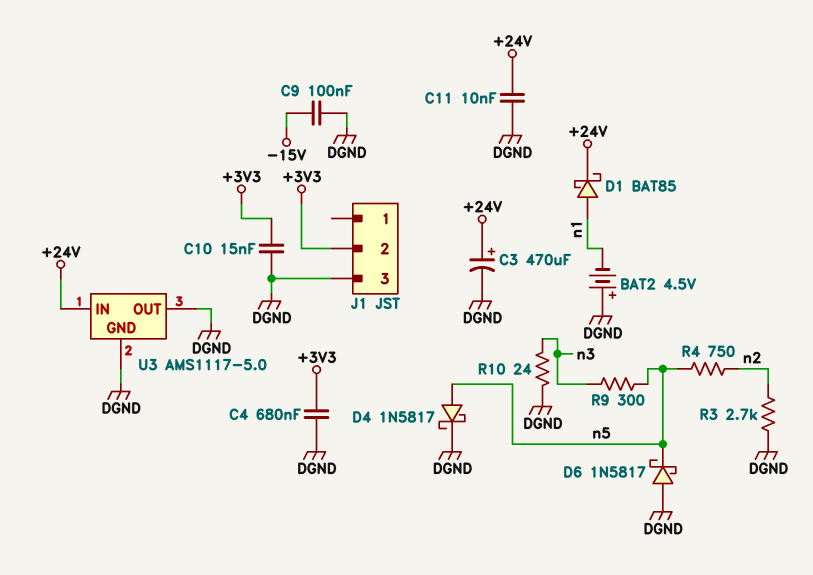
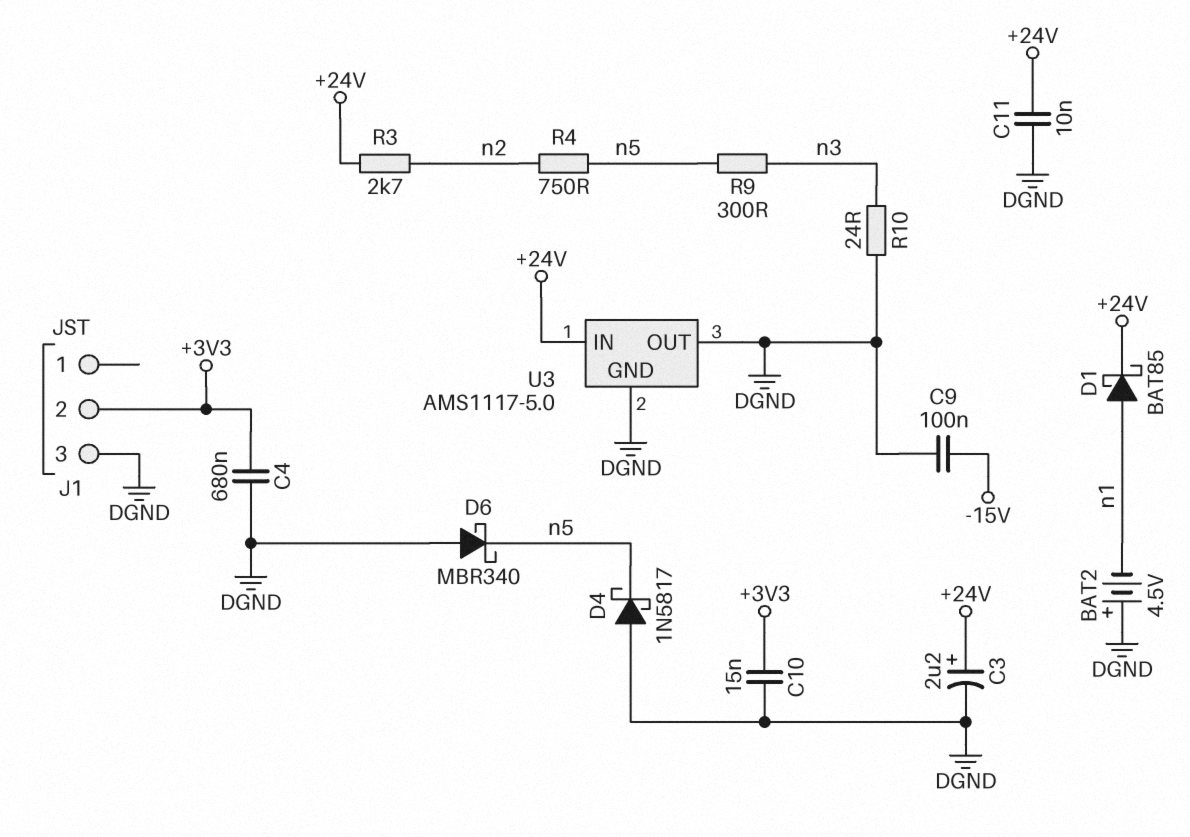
C3: 470uF (plus +24V, minus DGND) -> 2.2uF (plus +24V, minus DGND)
D4: schottky 1N5817 (A n5, K DGND) -> schottky 1N5817 (A DGND, K n5)
D6: schottky 1N5817 (A DGND, K n5) -> schottky MBR340 (A DGND, K n5)
R3: 2.7k (DGND, n2) -> 2.7k (+24V, n2)

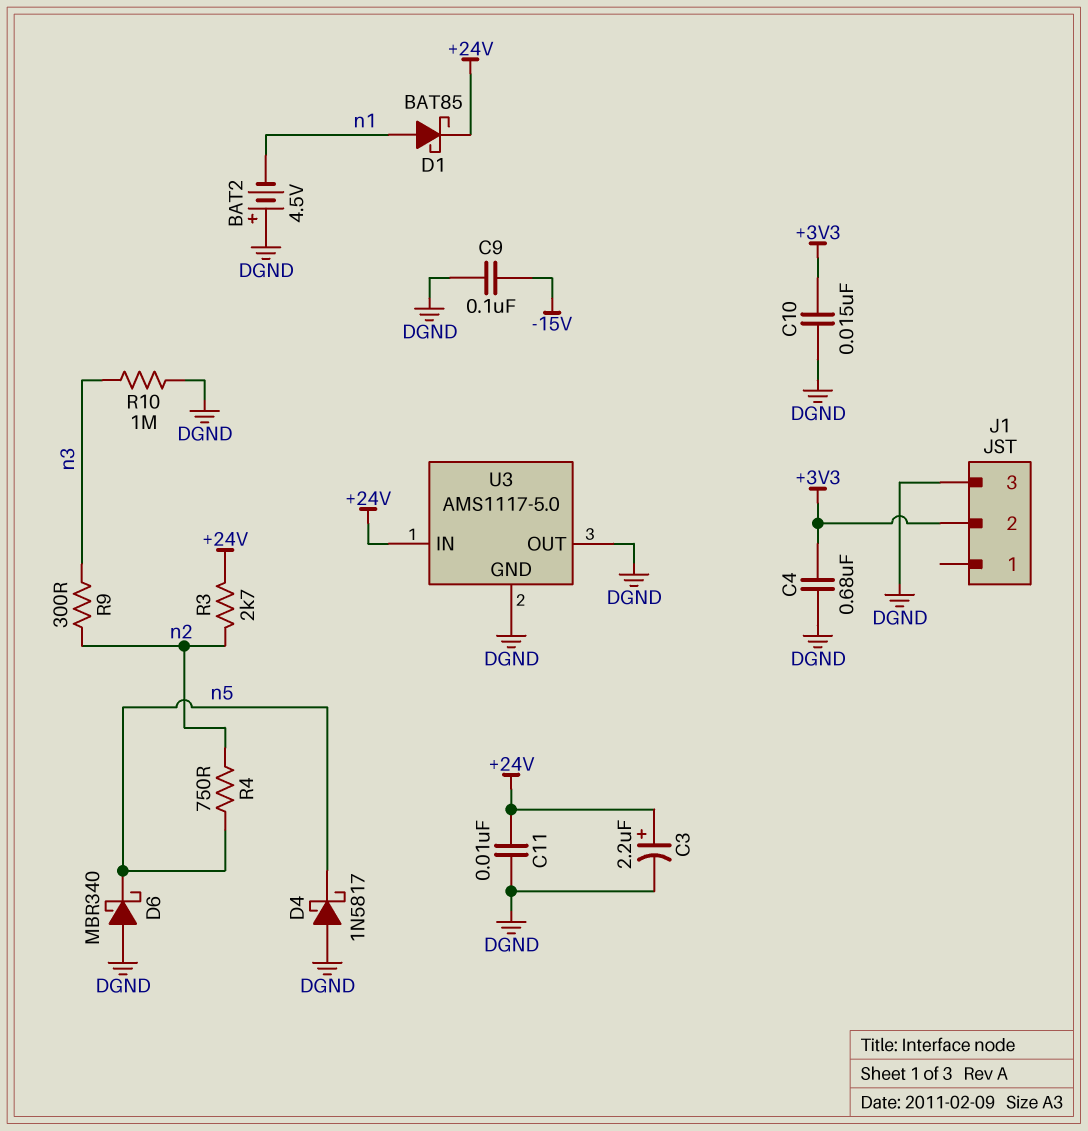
R9: 300 (n3, n5) -> 300 (n2, n3)
R10: 24 (DGND, n3) -> 1M (DGND, n3)

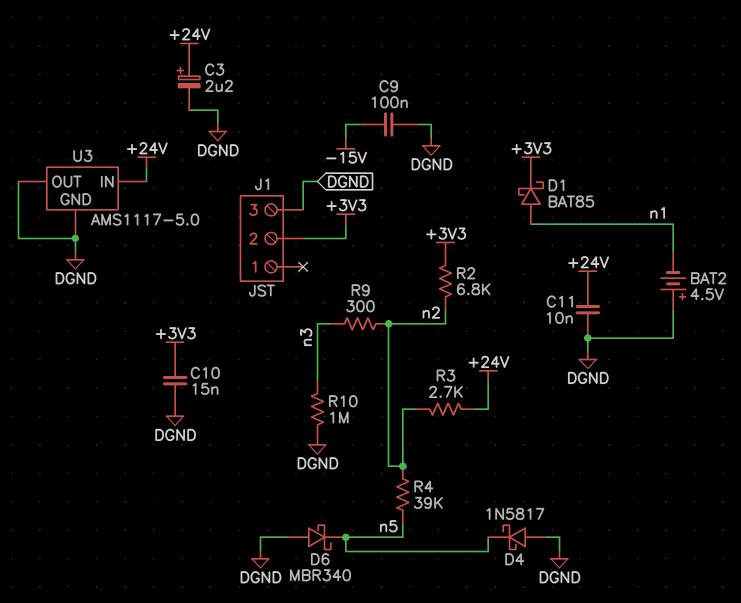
C4: 680nF (+3V3, DGND) -> none
D1: schottky BAT85 (A n1, K +24V) -> schottky BAT85 (A n1, K +3V3)
R2: none -> 6.8k (+3V3, n2)
R4: 750 (n2, n5) -> 39k (n2, n5)

